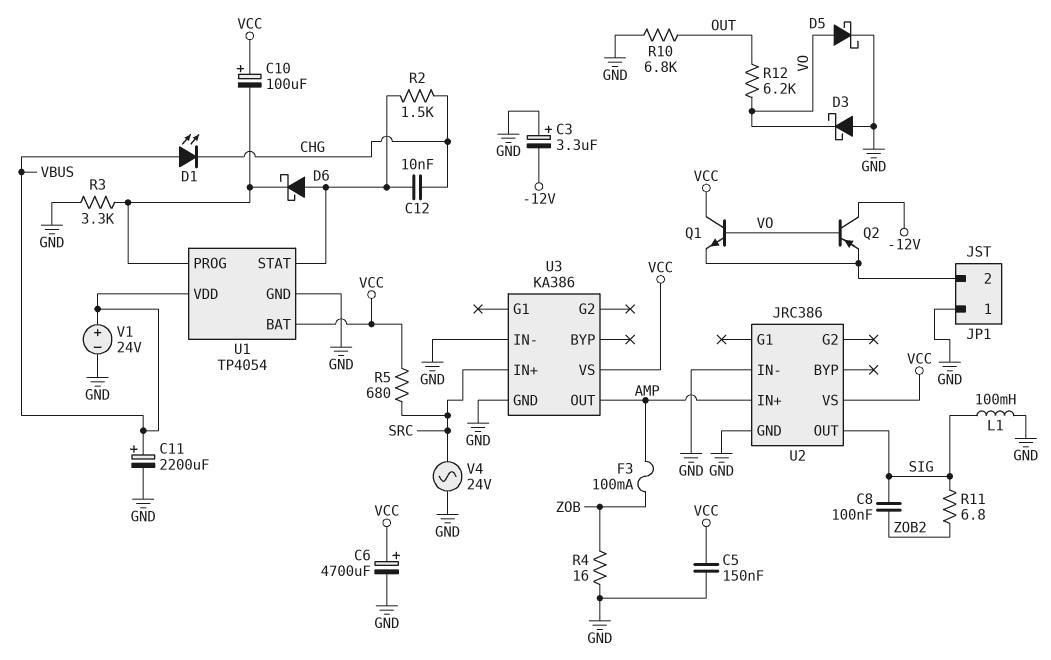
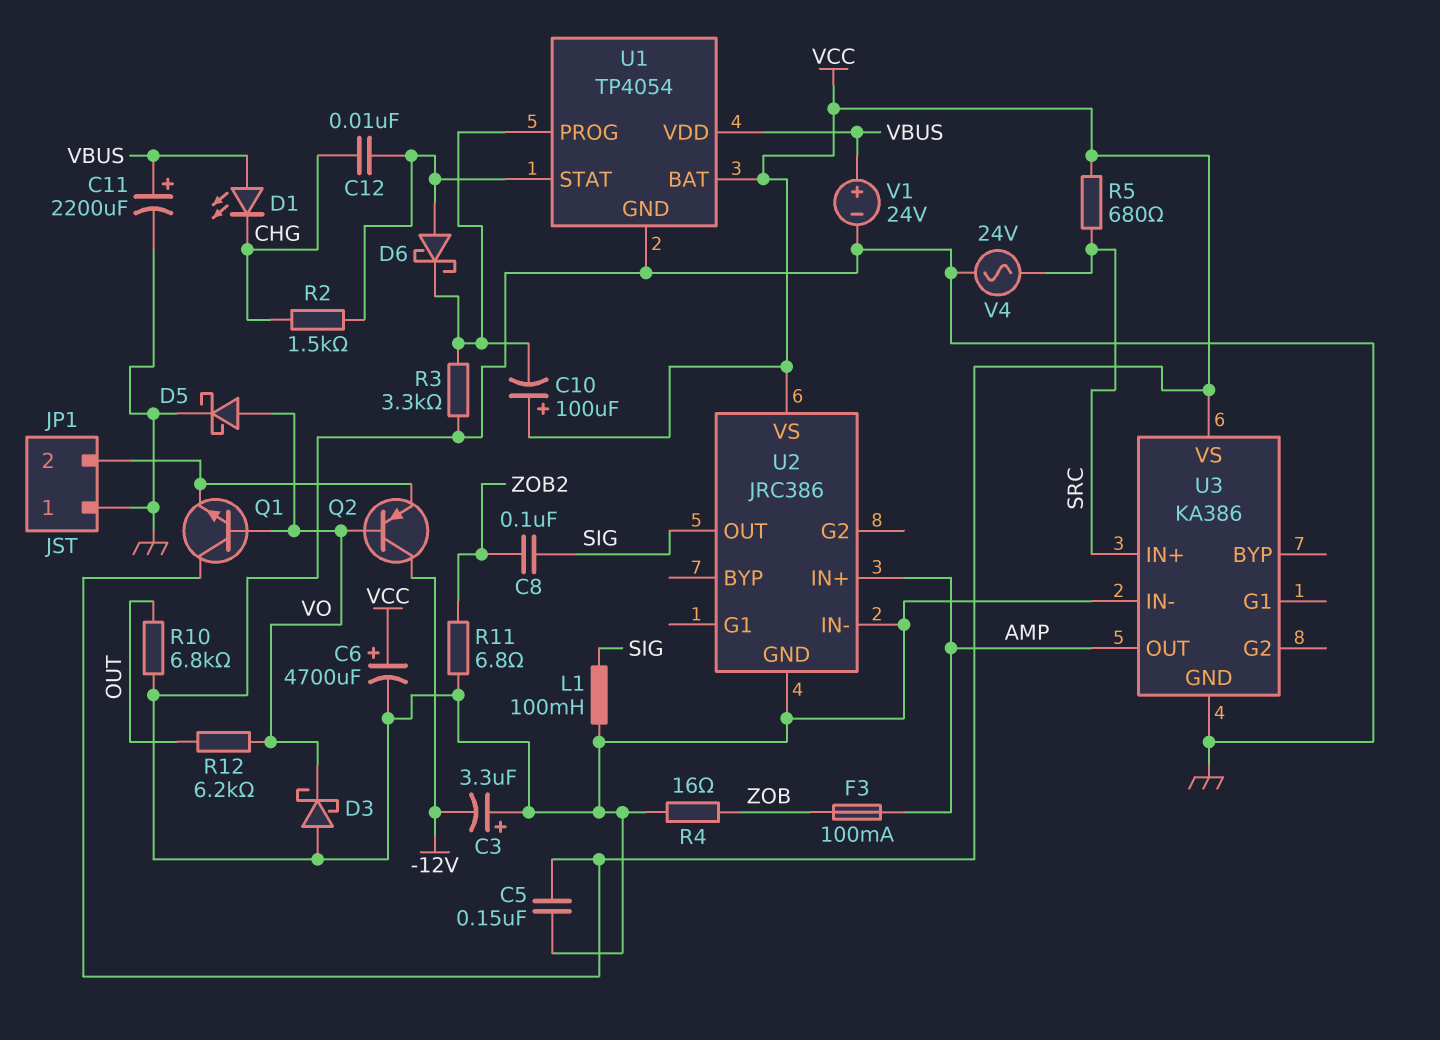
R11: 6.8 (SIG, ZOB2) -> 6.8 (GND, ZOB2)

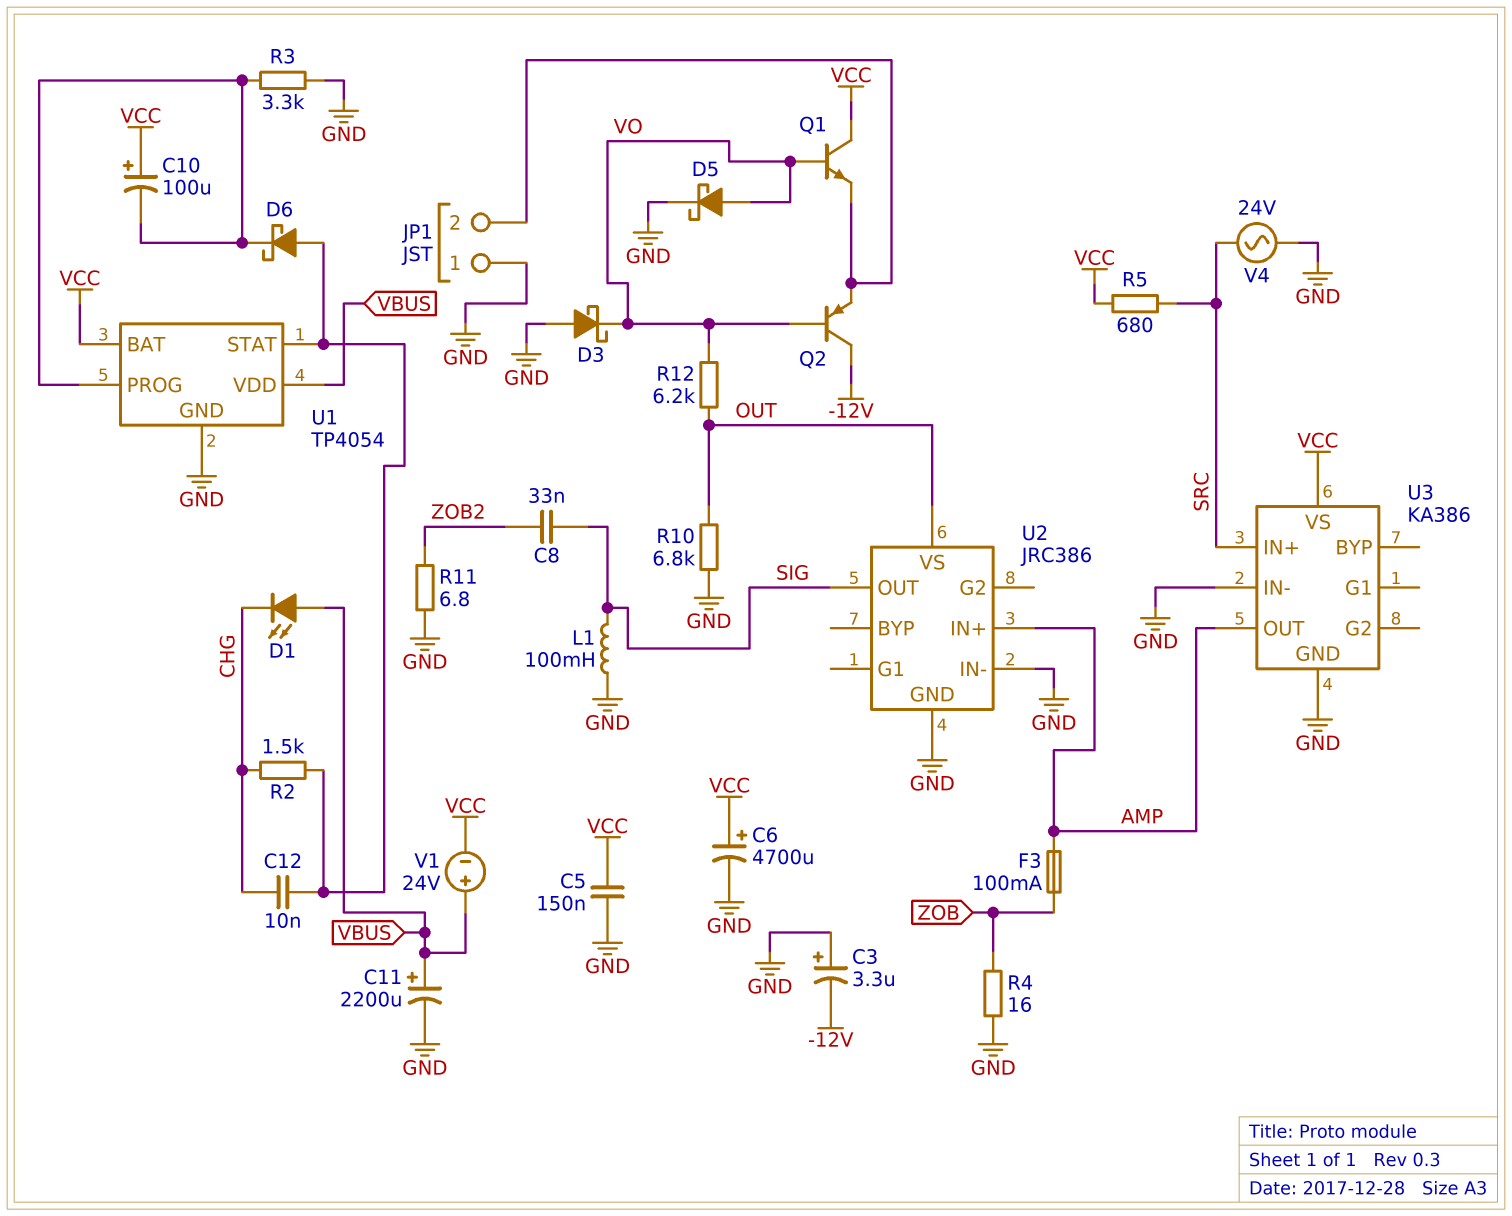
C8: 100nF (SIG, ZOB2) -> 33nF (SIG, ZOB2)
U2 pin VS: VCC -> OUT
V1: 24V (plus VBUS, minus GND) -> 24V (plus VBUS, minus VCC)

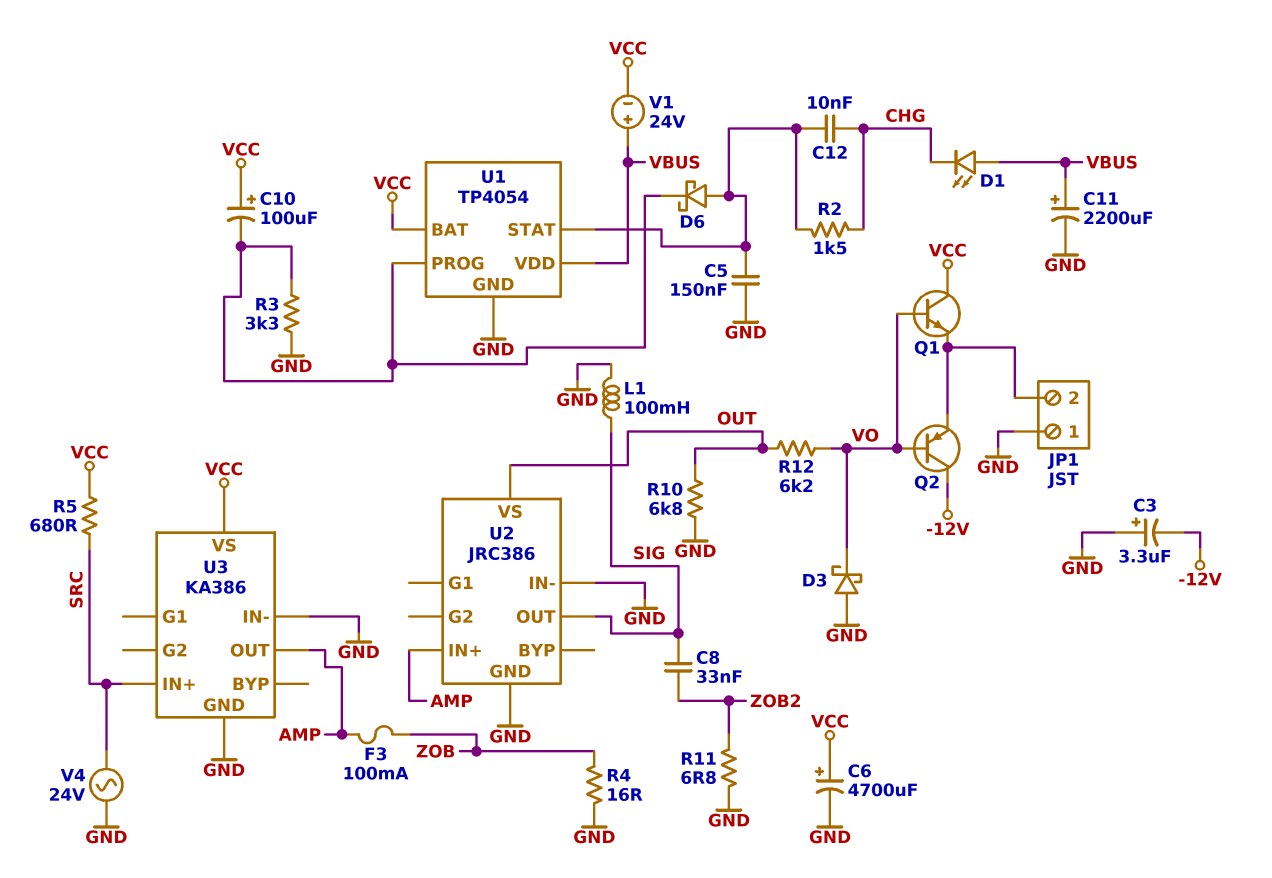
C5: 150nF (GND, VCC) -> 150nF (GND, U1/STAT)
D5: schottky (A VO, K GND) -> none

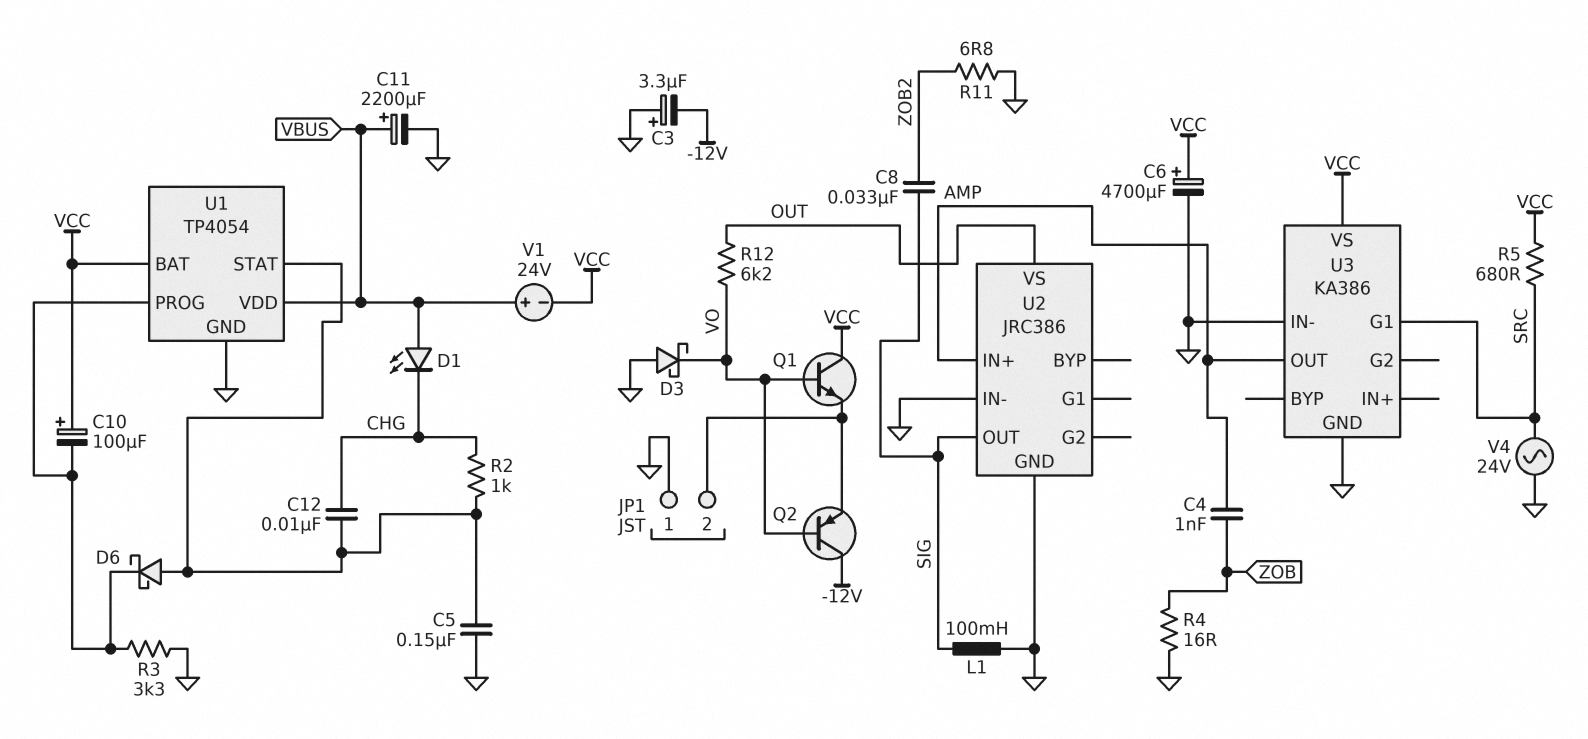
C4: none -> 1nF (AMP, ZOB)
F3: 100mA (AMP, ZOB) -> none
R2: 1.5k (CHG, U1/STAT) -> 1k (CHG, U1/STAT)
R10: 6.8k (GND, OUT) -> none
U3 pin G1: none -> SRC
U3 pin IN+: SRC -> none

